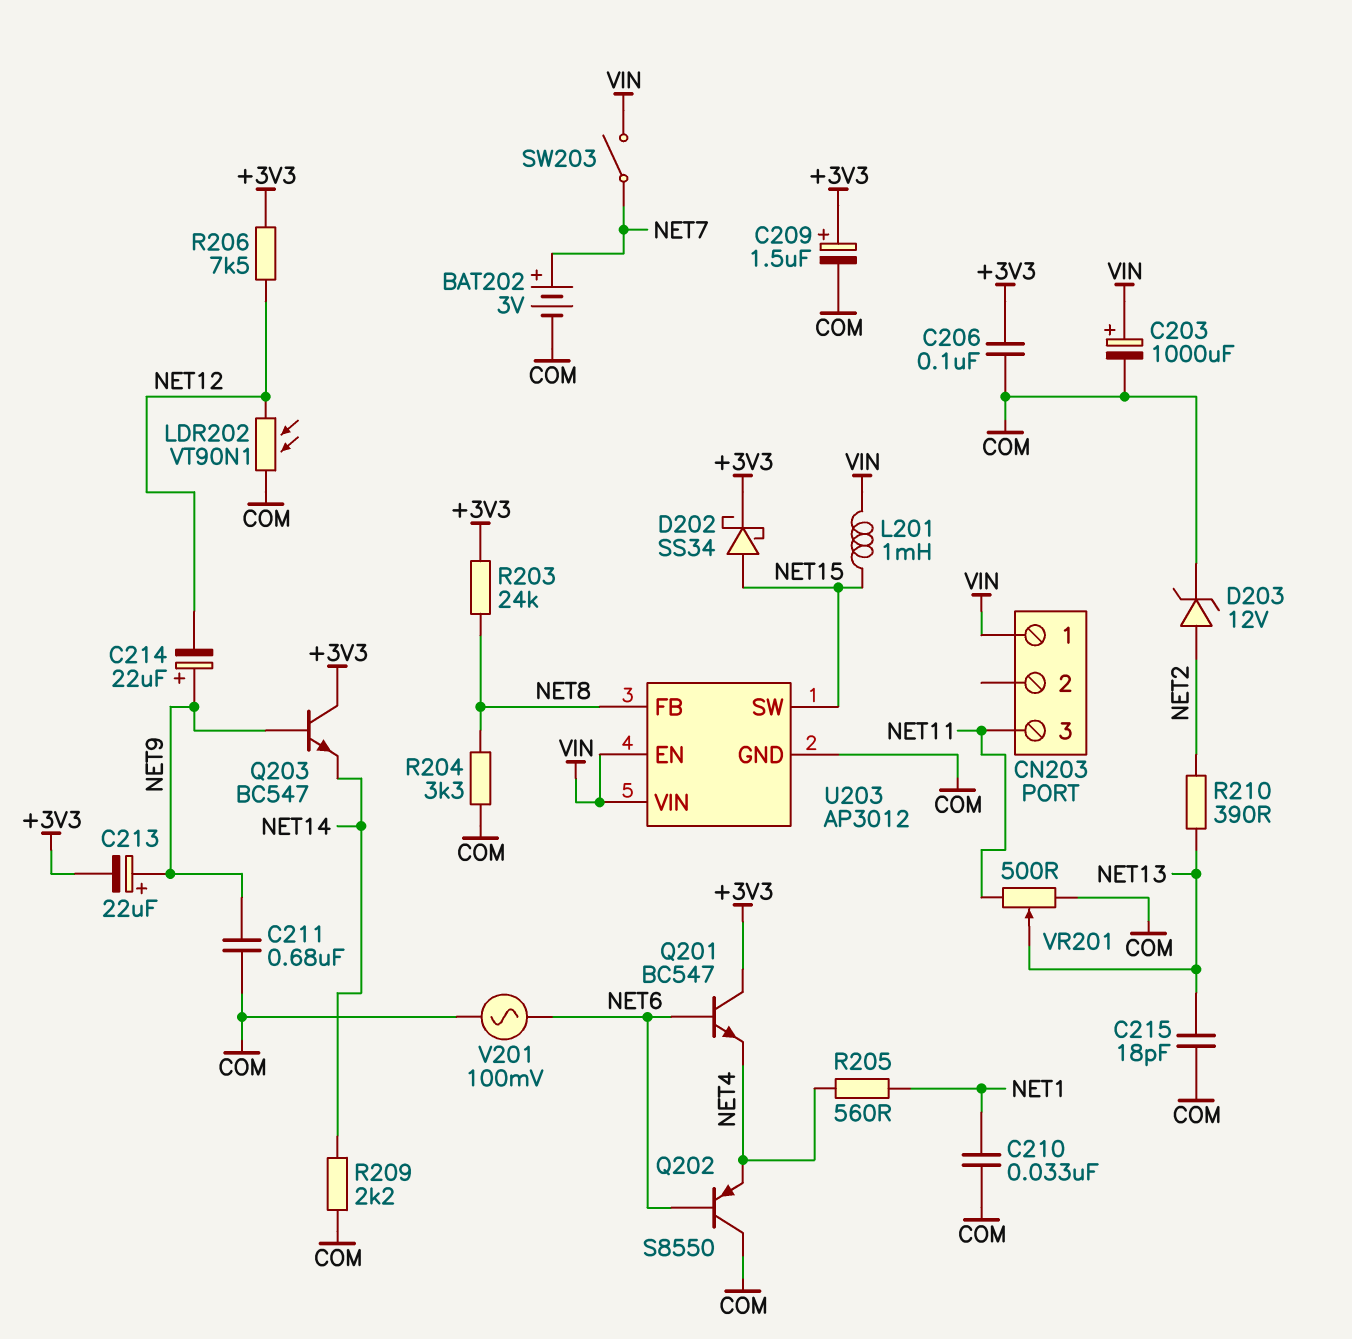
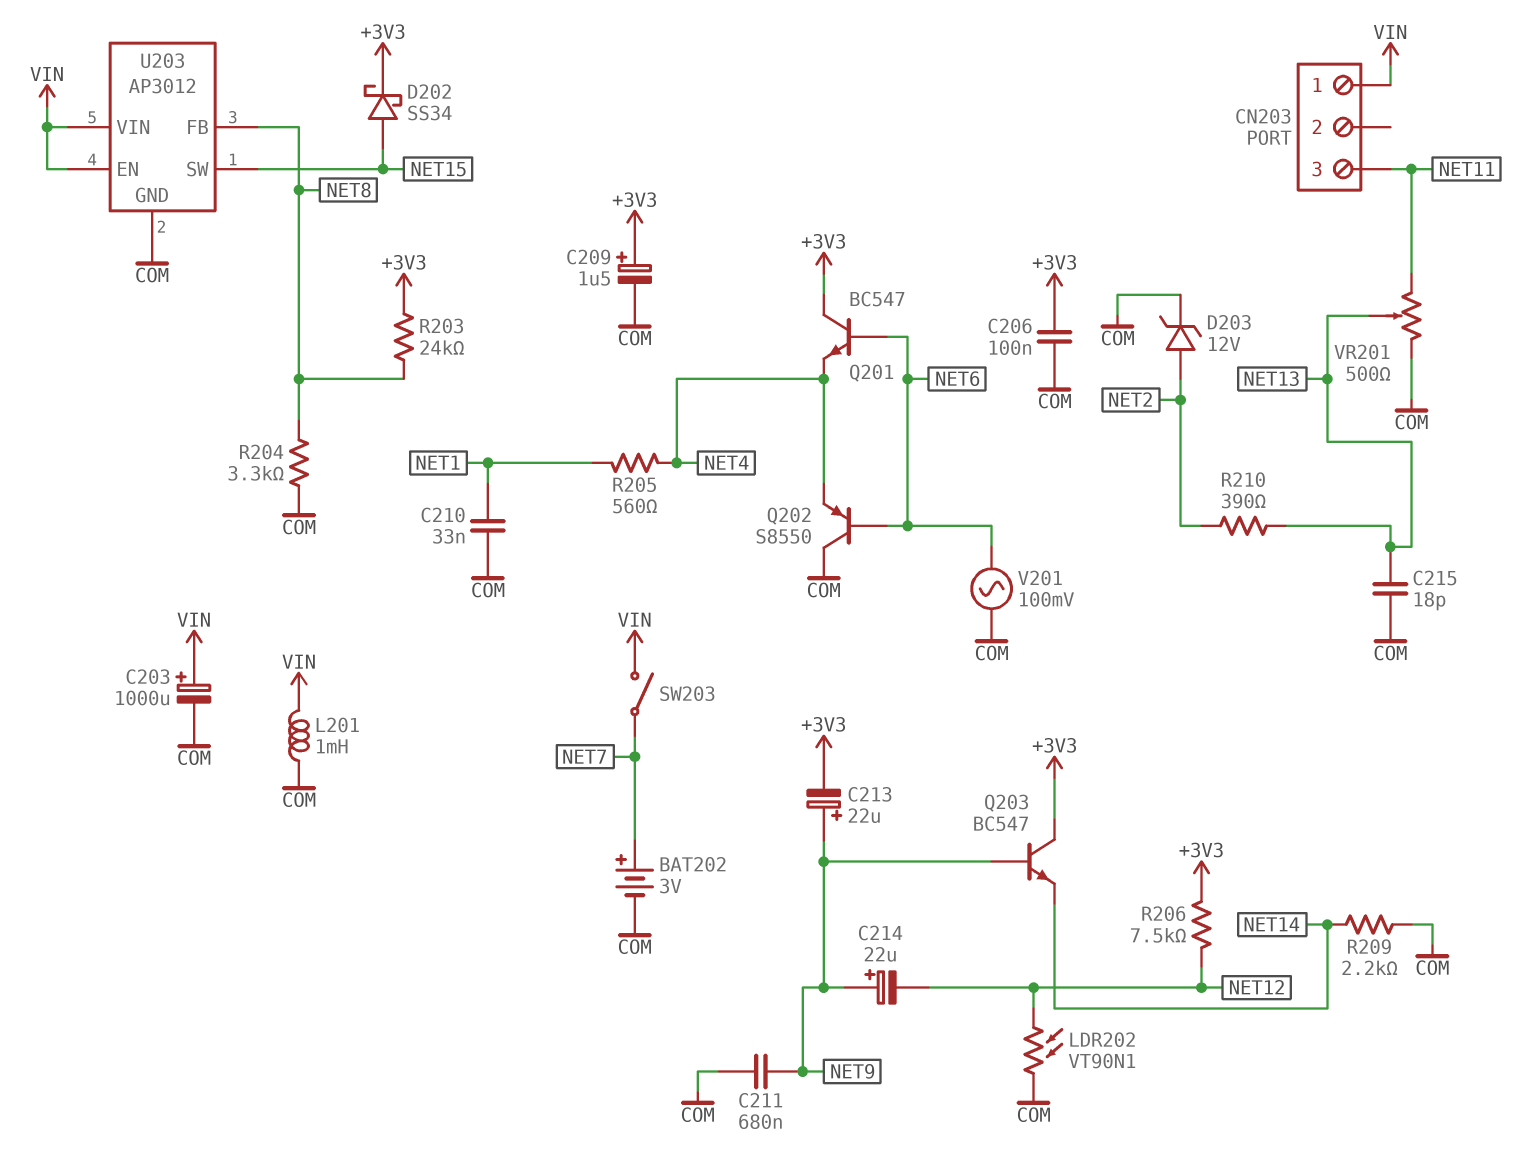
L201: 1mH (NET15, VIN) -> 1mH (COM, VIN)

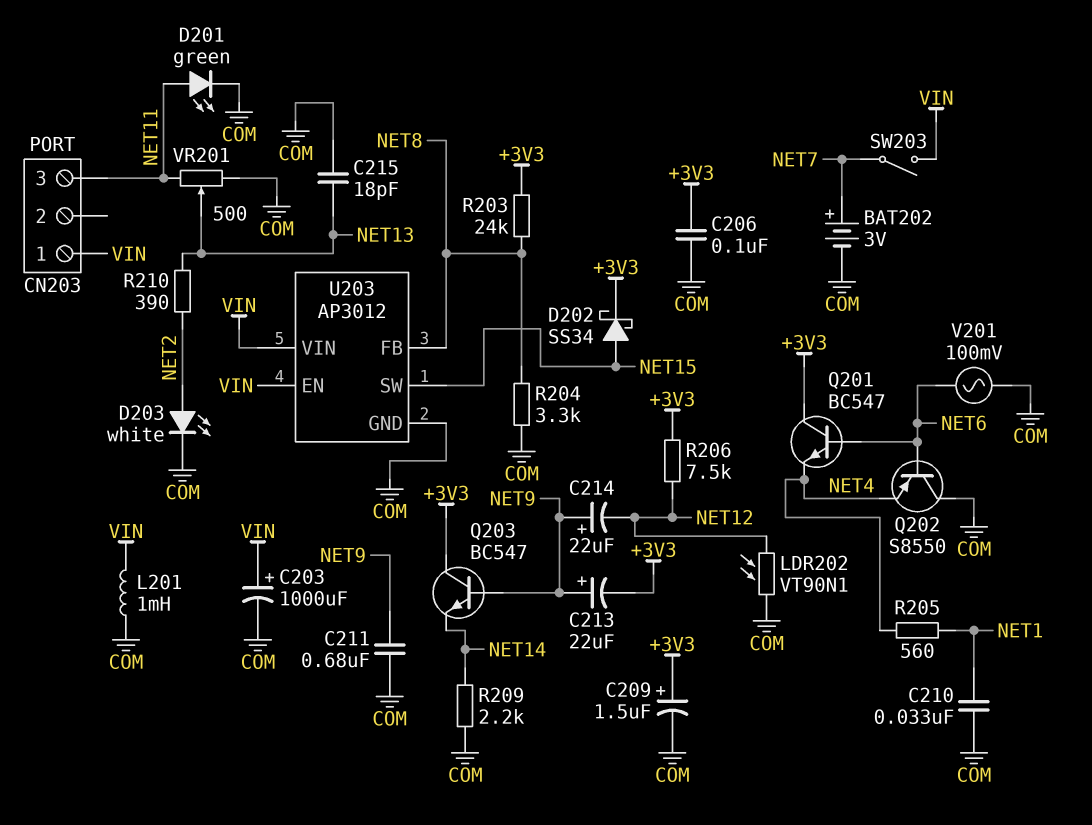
D201: none -> LED green (A NET11, K COM)
D203: zener 12V (A NET2, K COM) -> LED white (A NET2, K COM)

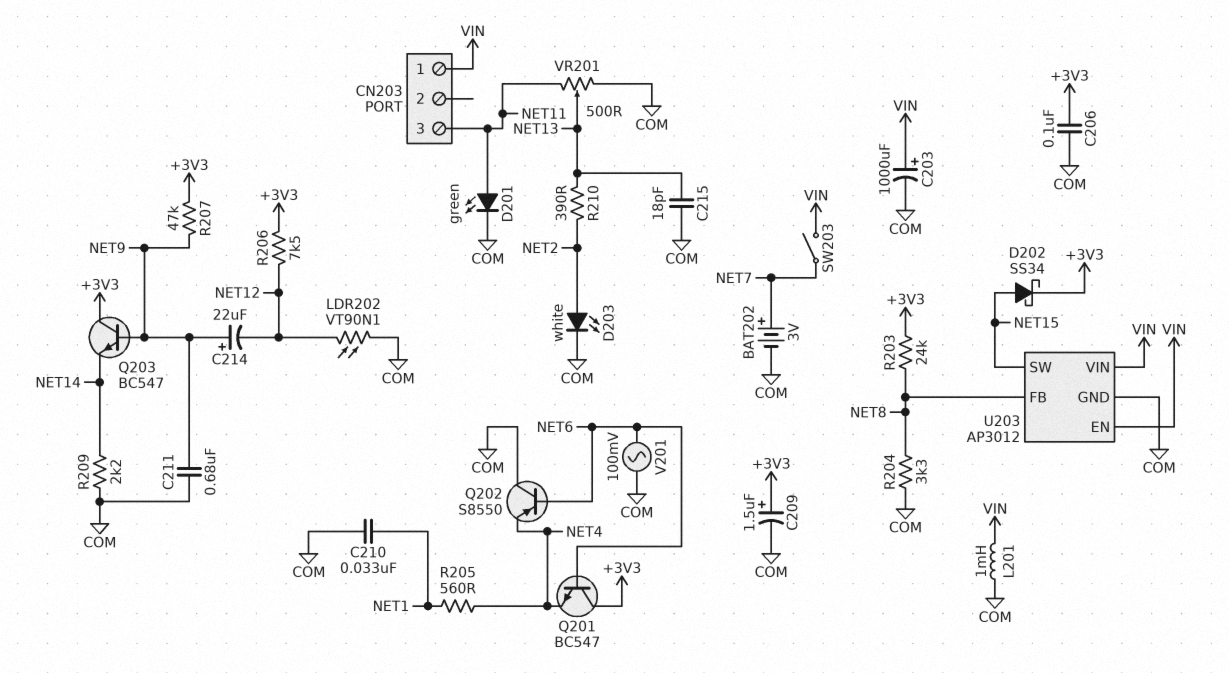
C213: 22uF (plus NET9, minus +3V3) -> none
R207: none -> 47k (+3V3, NET9)

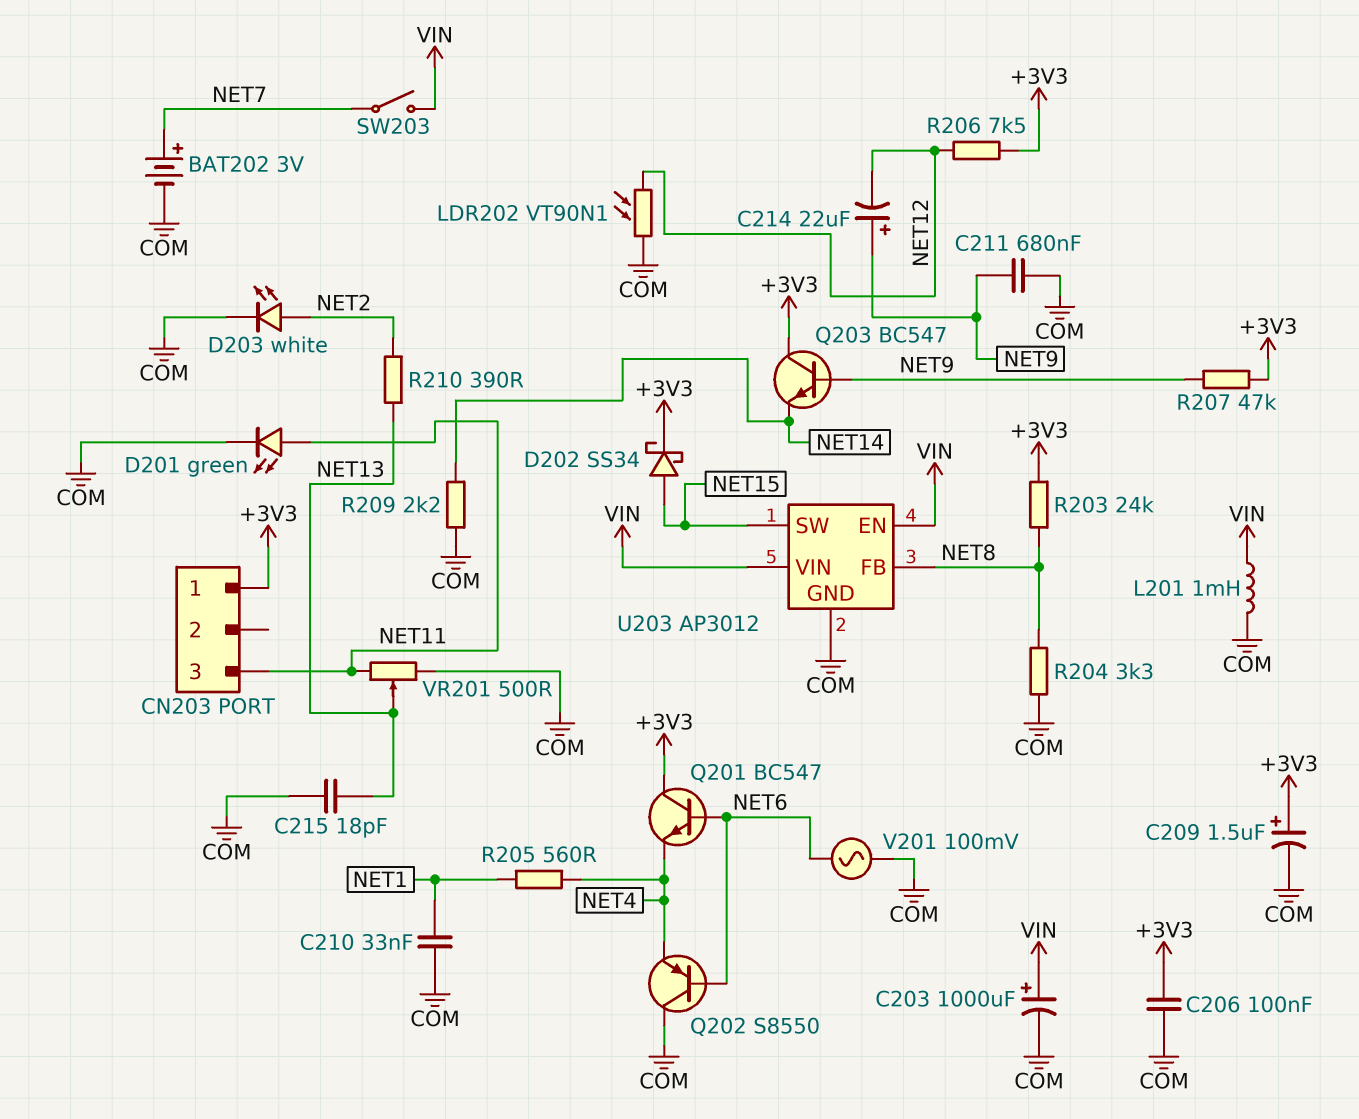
CN203 pin 1: VIN -> +3V3

